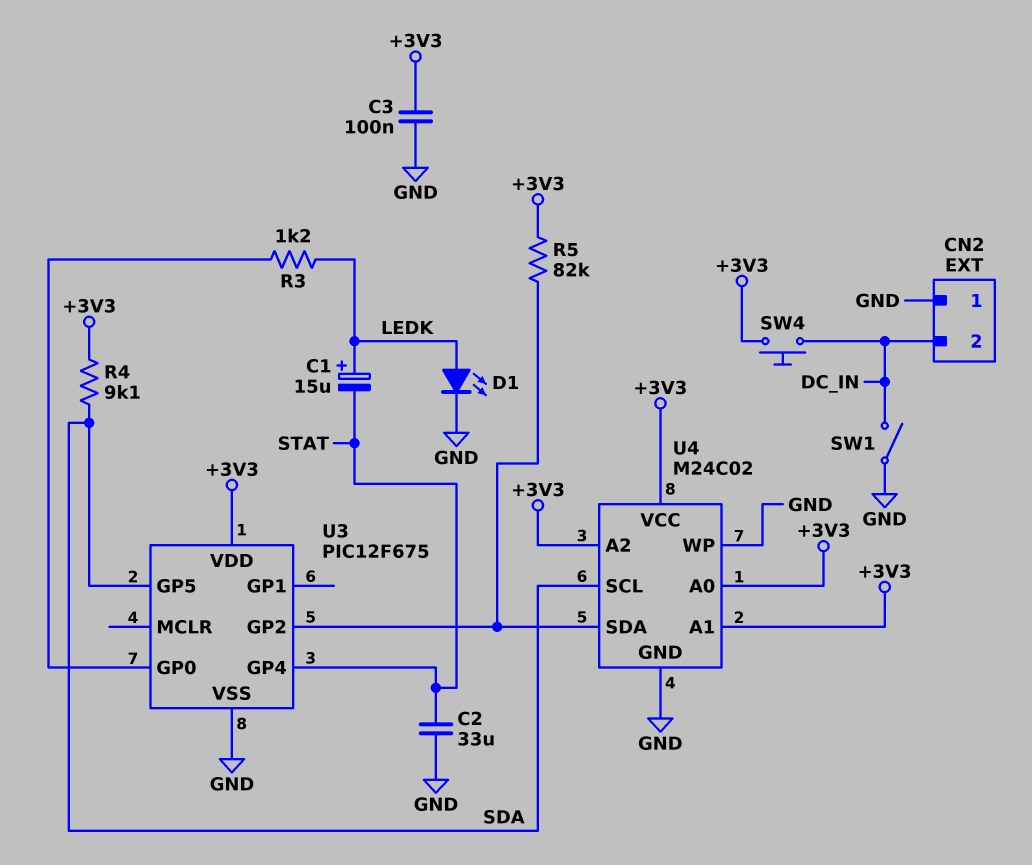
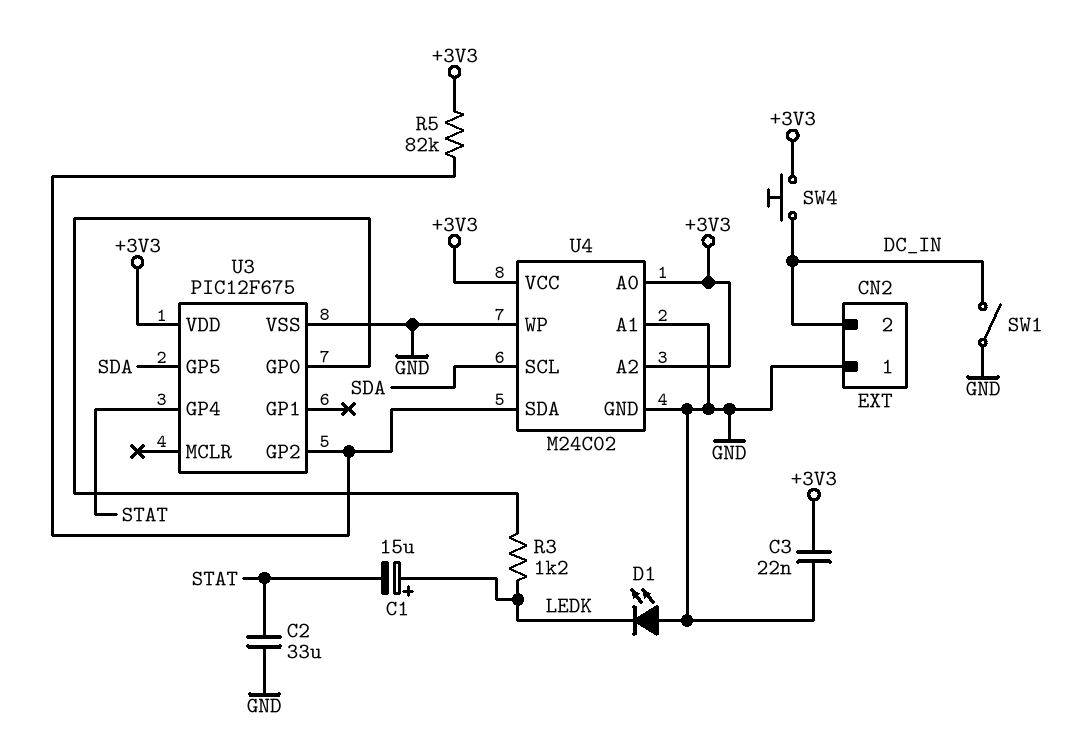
C3: 100nF (+3V3, GND) -> 22nF (+3V3, GND)
D1: LED (A LEDK, K GND) -> LED (A GND, K LEDK)
R4: 9.1k (+3V3, SDA) -> none
U4 pin A1: +3V3 -> GND

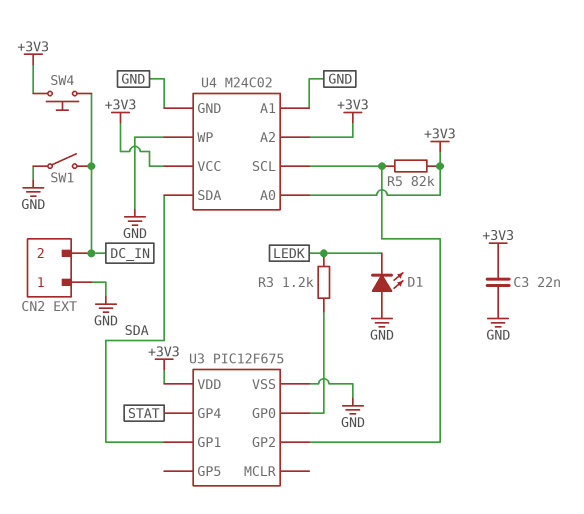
C1: 15uF (plus LEDK, minus STAT) -> none
C2: 33uF (GND, STAT) -> none
U3 pin GP1: none -> SDA
U3 pin GP5: SDA -> none
U4 pin SCL: SDA -> U3/GP2
U4 pin SDA: U3/GP2 -> SDA

